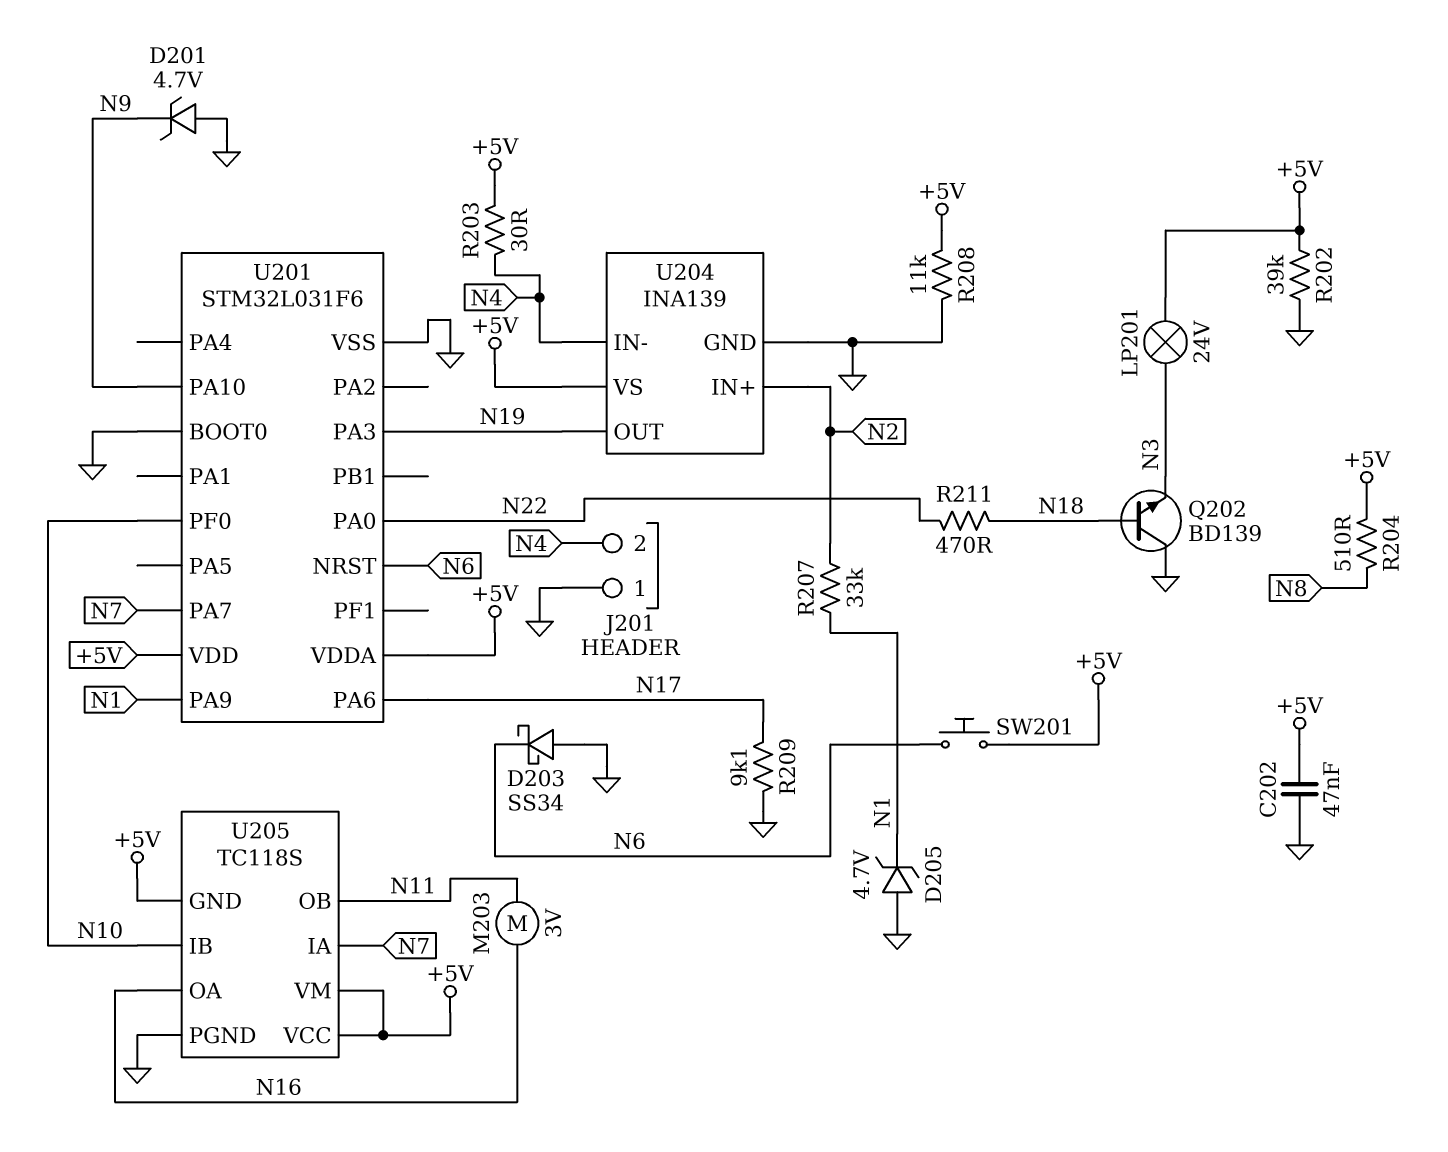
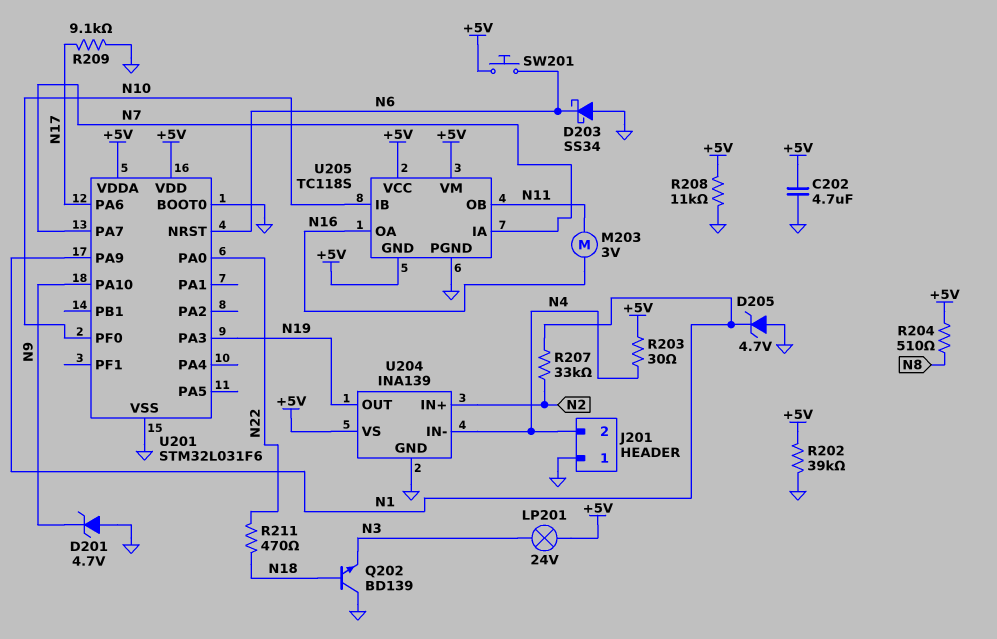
C202: 47nF (+5V, GND) -> 4.7uF (+5V, GND)

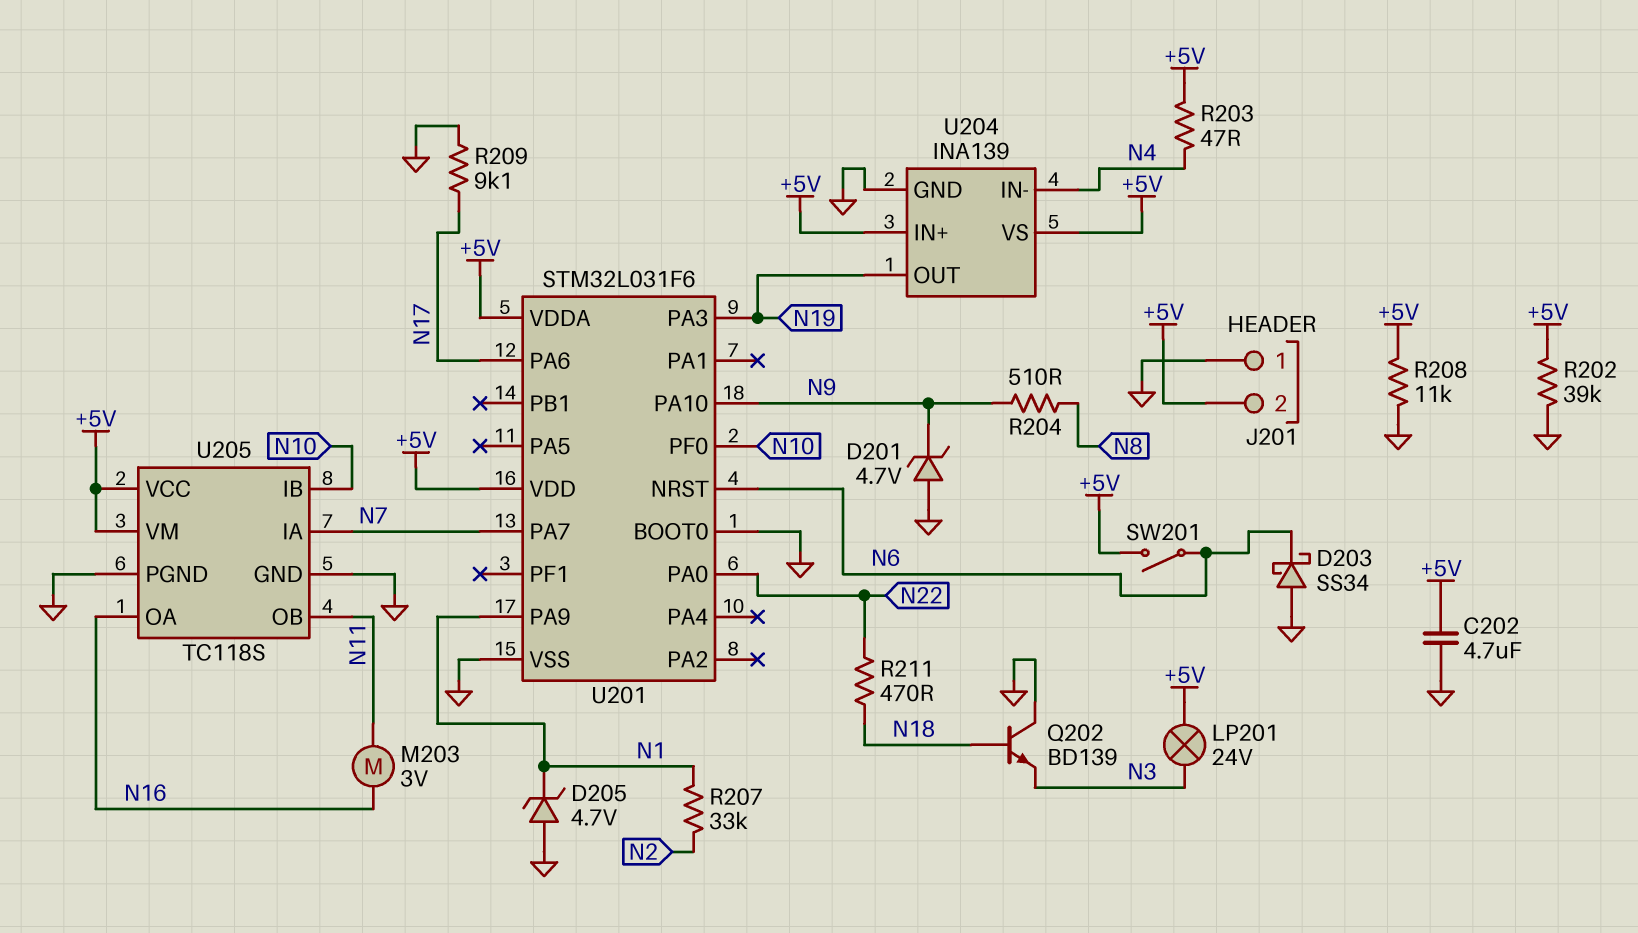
J201 pin 2: N4 -> +5V
R203: 30 (+5V, N4) -> 47 (+5V, N4)
R204: 510 (+5V, N8) -> 510 (N8, N9)
SW201: button (+5V, N6) -> switch (+5V, N6)
U204 pin IN+: N2 -> +5V
U205 pin GND: +5V -> GND

